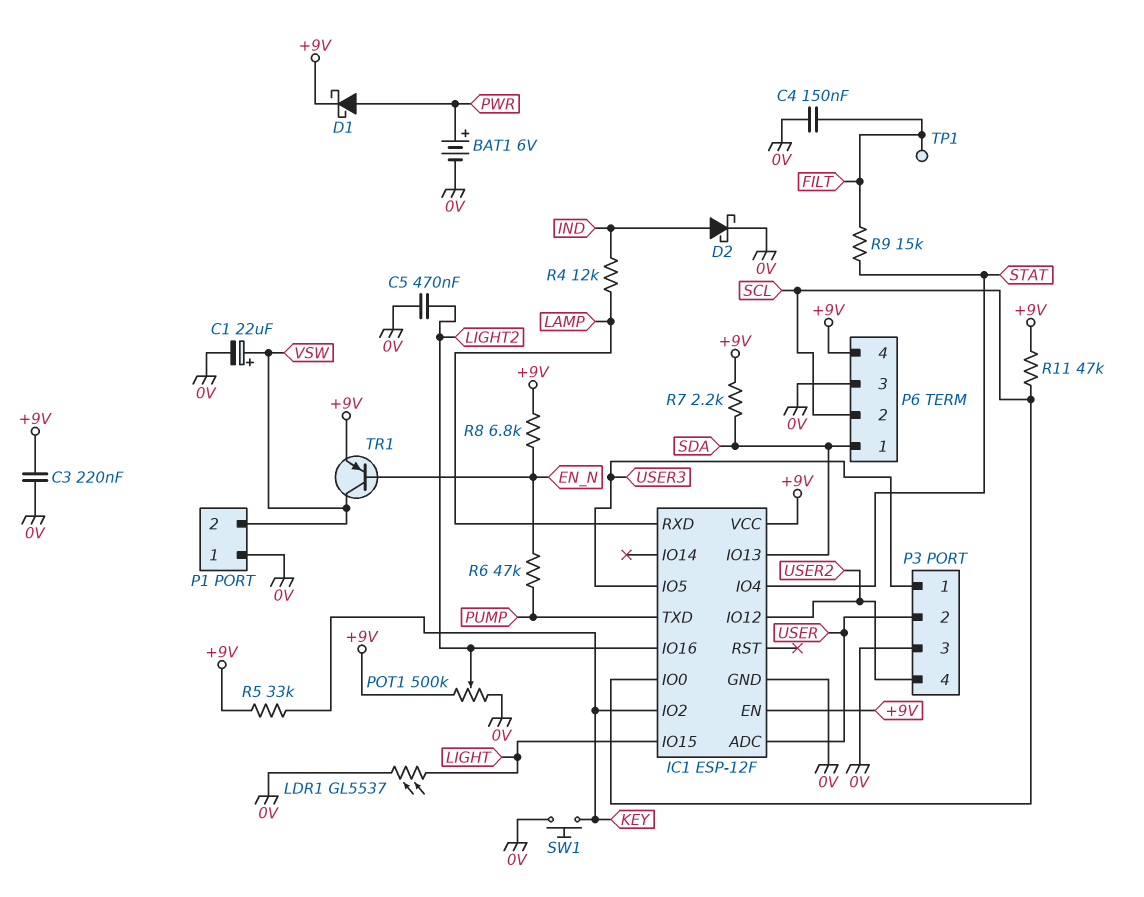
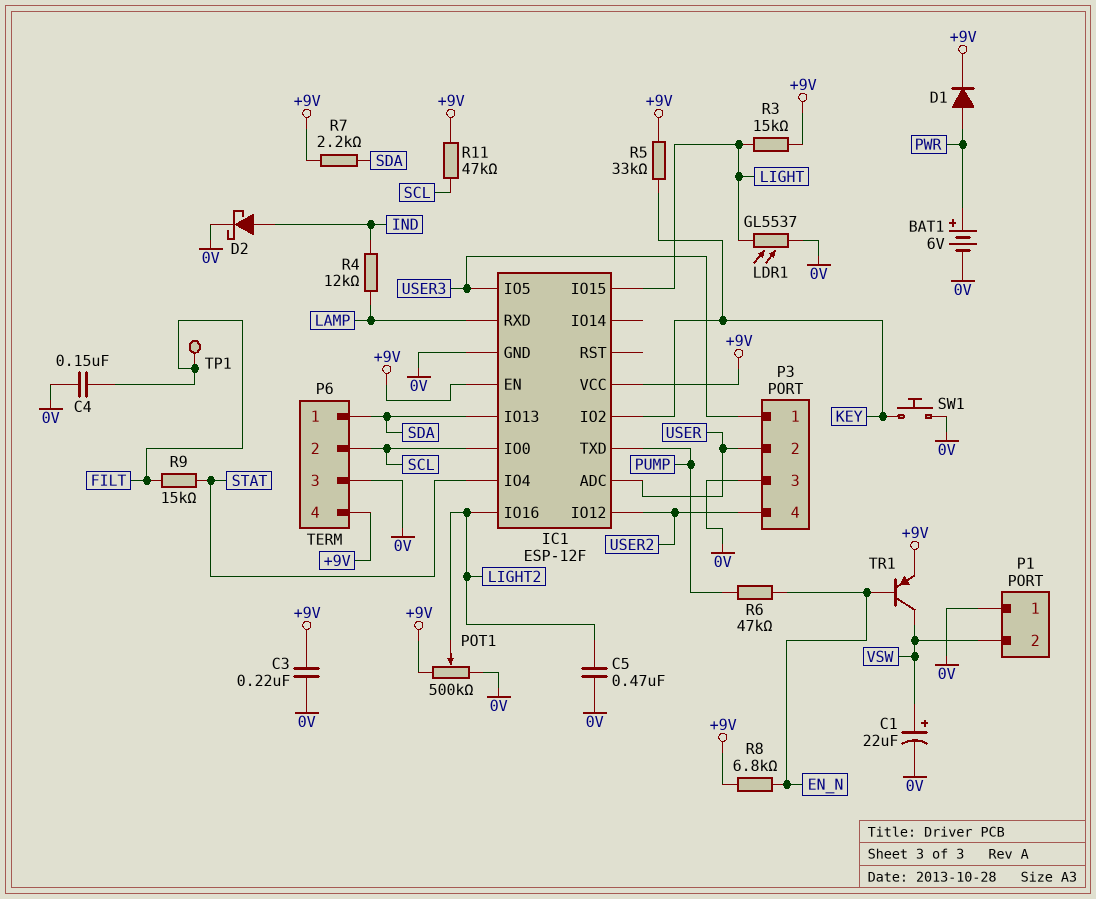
D1: schottky (A PWR, K +9V) -> diode (A PWR, K +9V)
R3: none -> 15k (+9V, LIGHT)

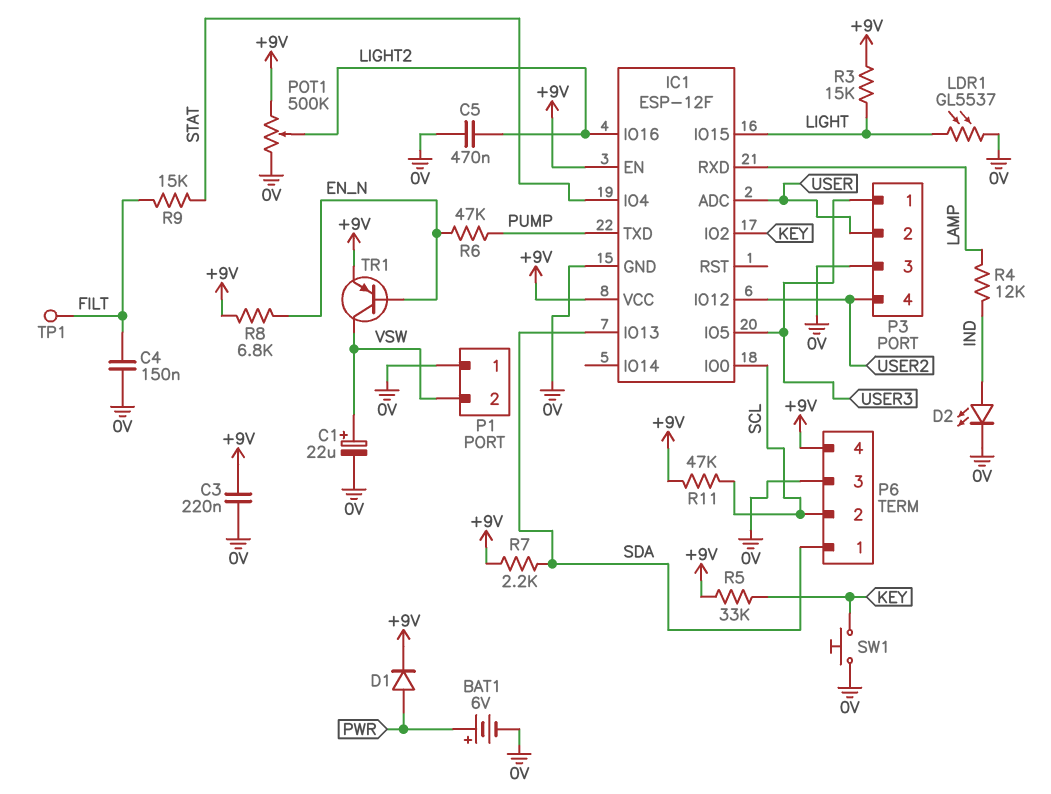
D2: schottky (A IND, K 0V) -> LED (A IND, K 0V)

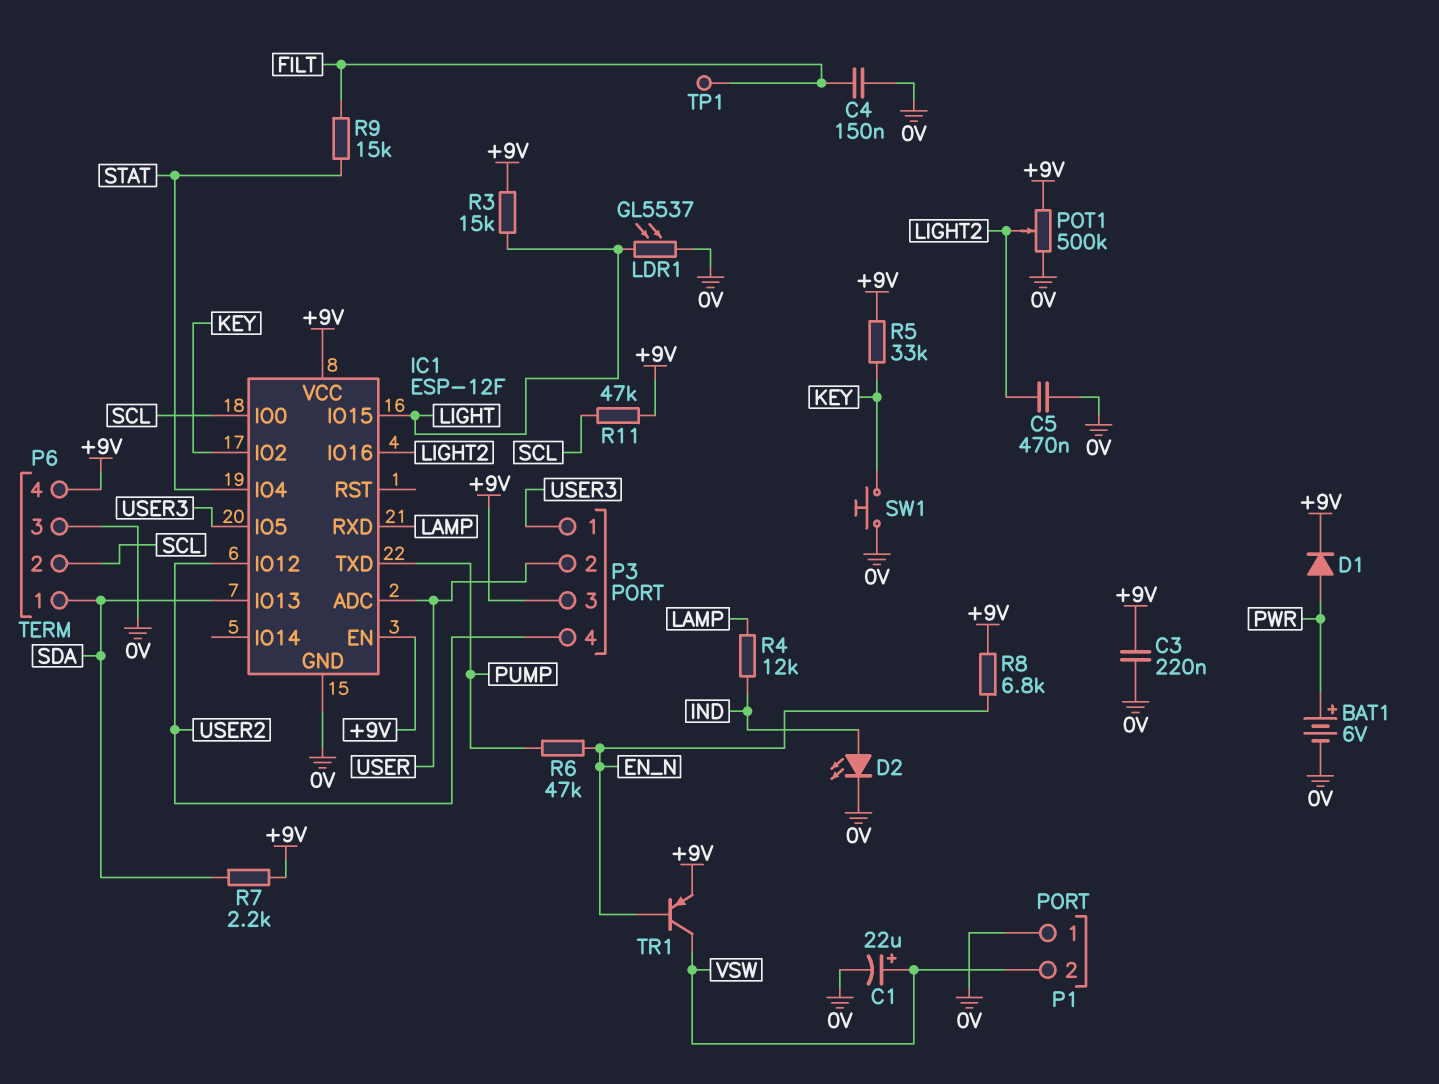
P3 pin 3: 0V -> +9V

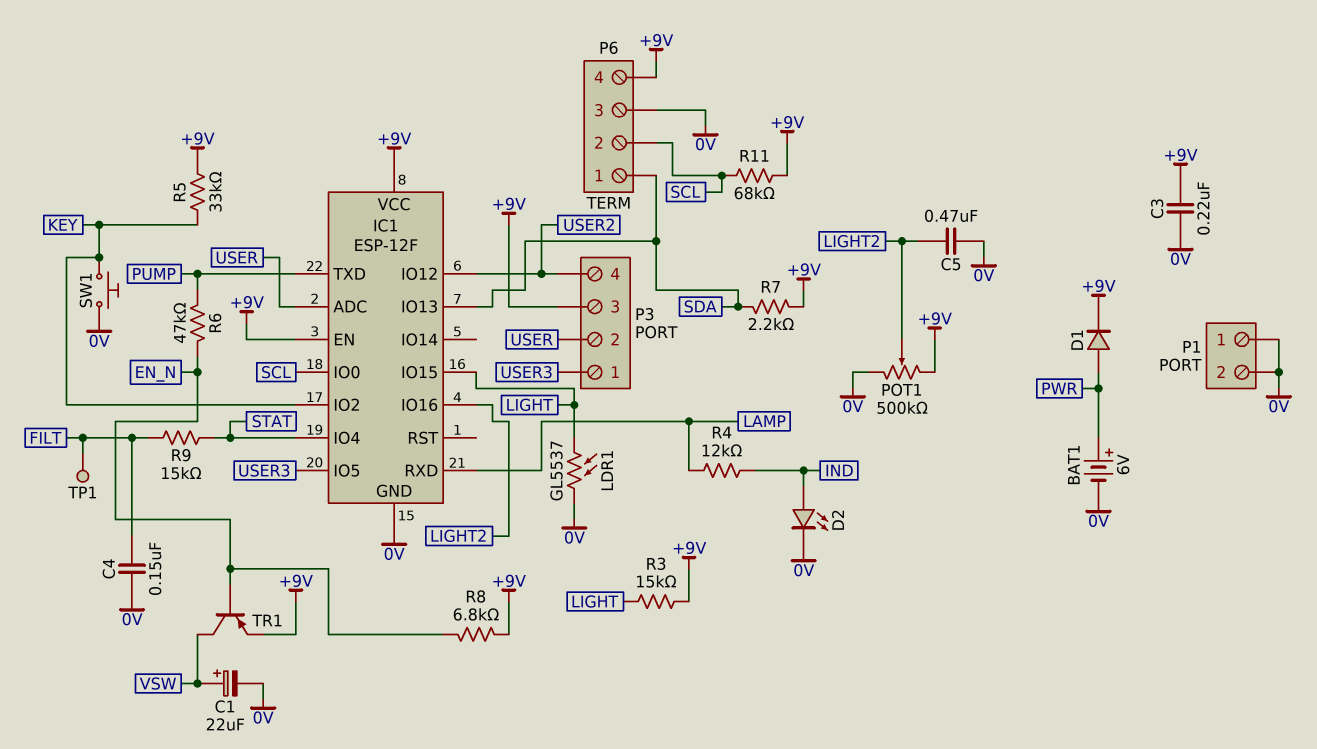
P1 pin 2: VSW -> 0V
R11: 47k (+9V, SCL) -> 68k (+9V, SCL)

